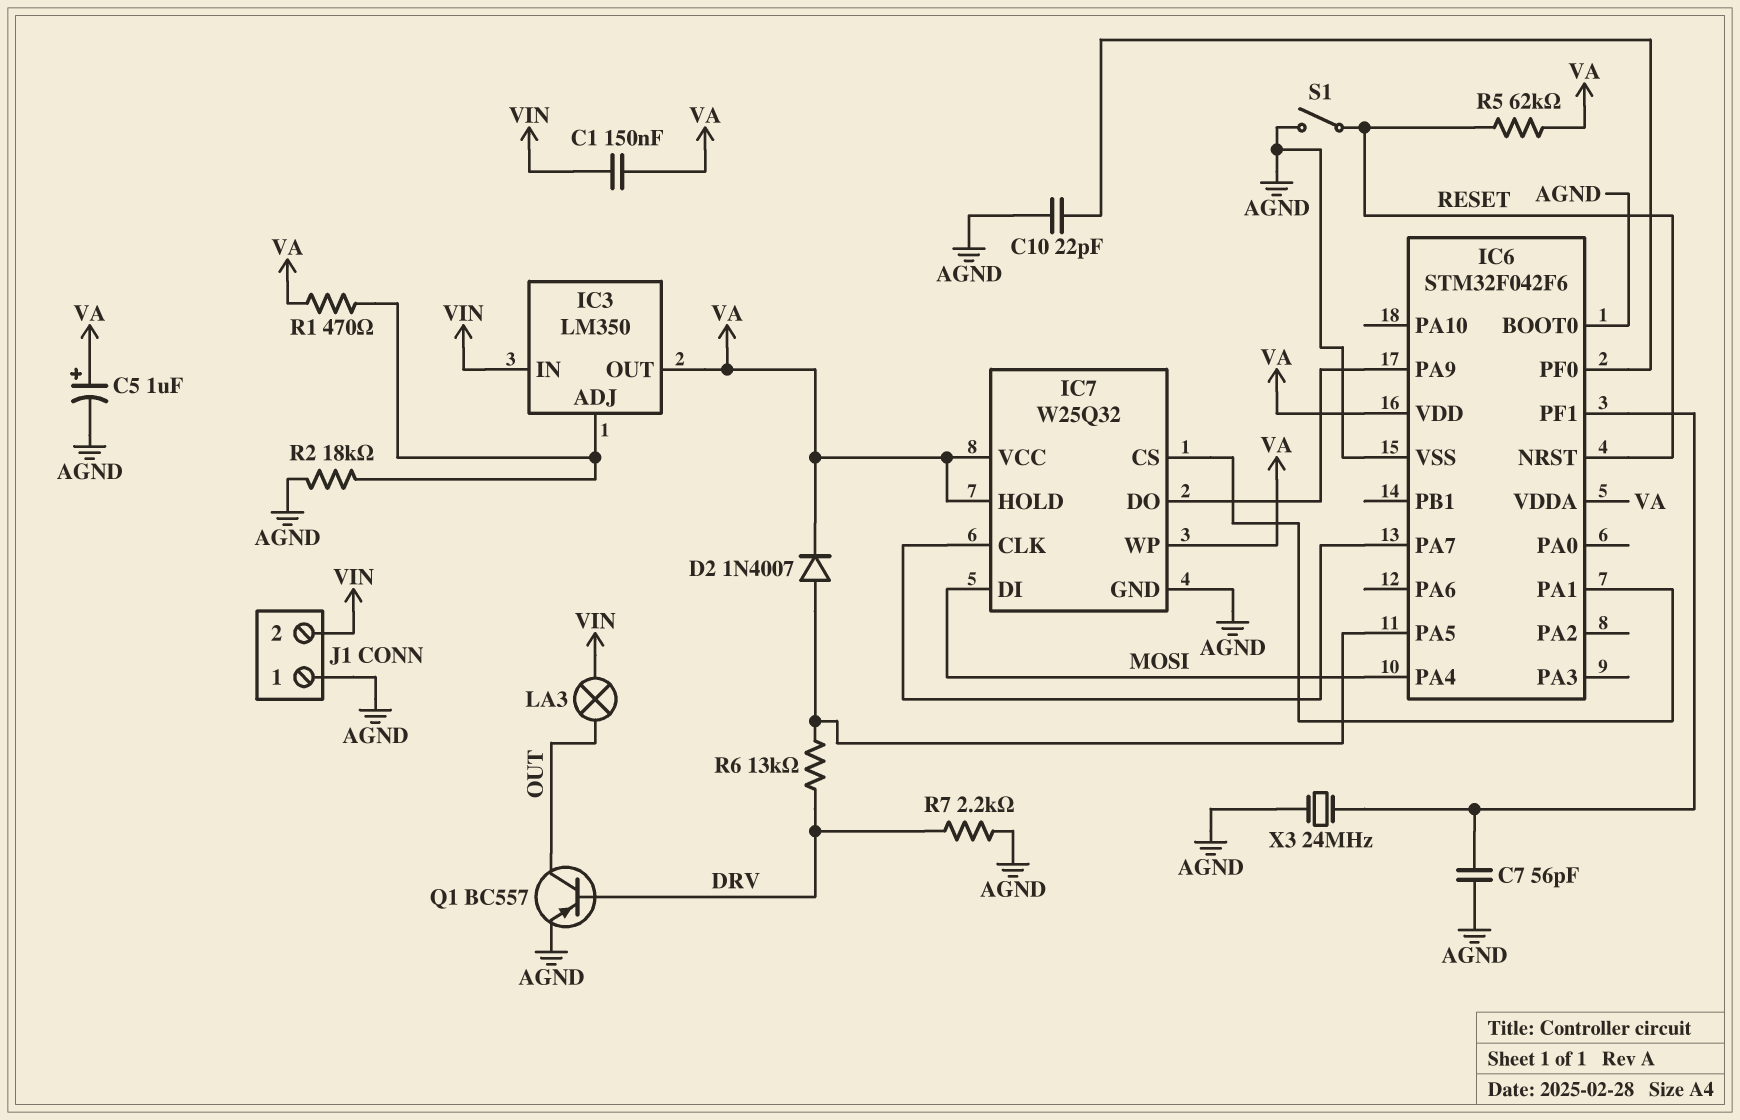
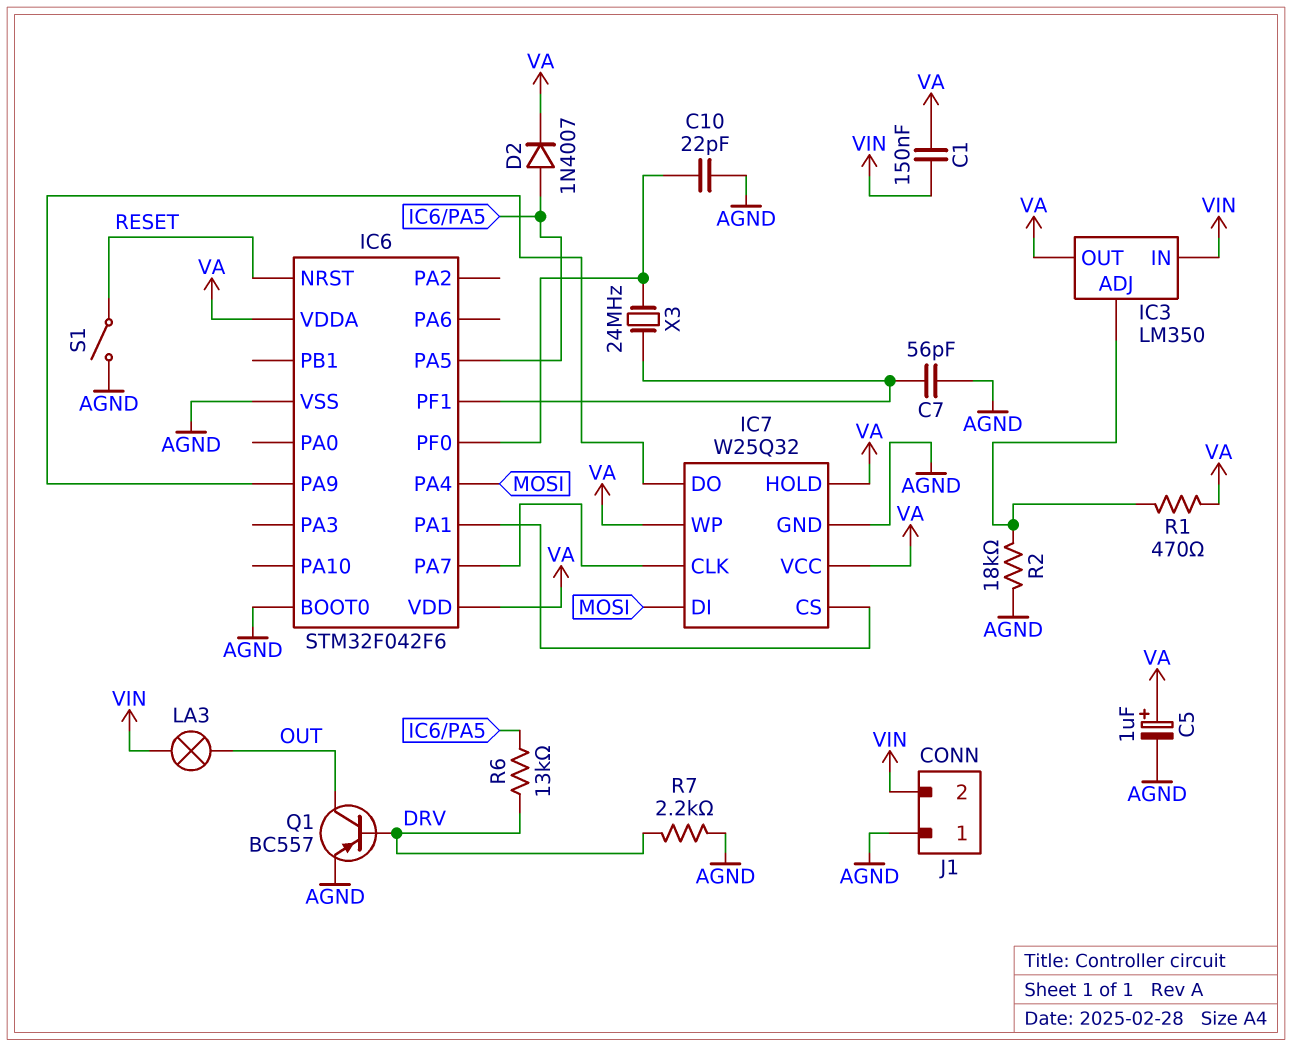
R5: 62k (RESET, VA) -> none
X3: 24MHz (AGND, IC6/PF1) -> 24MHz (IC6/PF0, IC6/PF1)

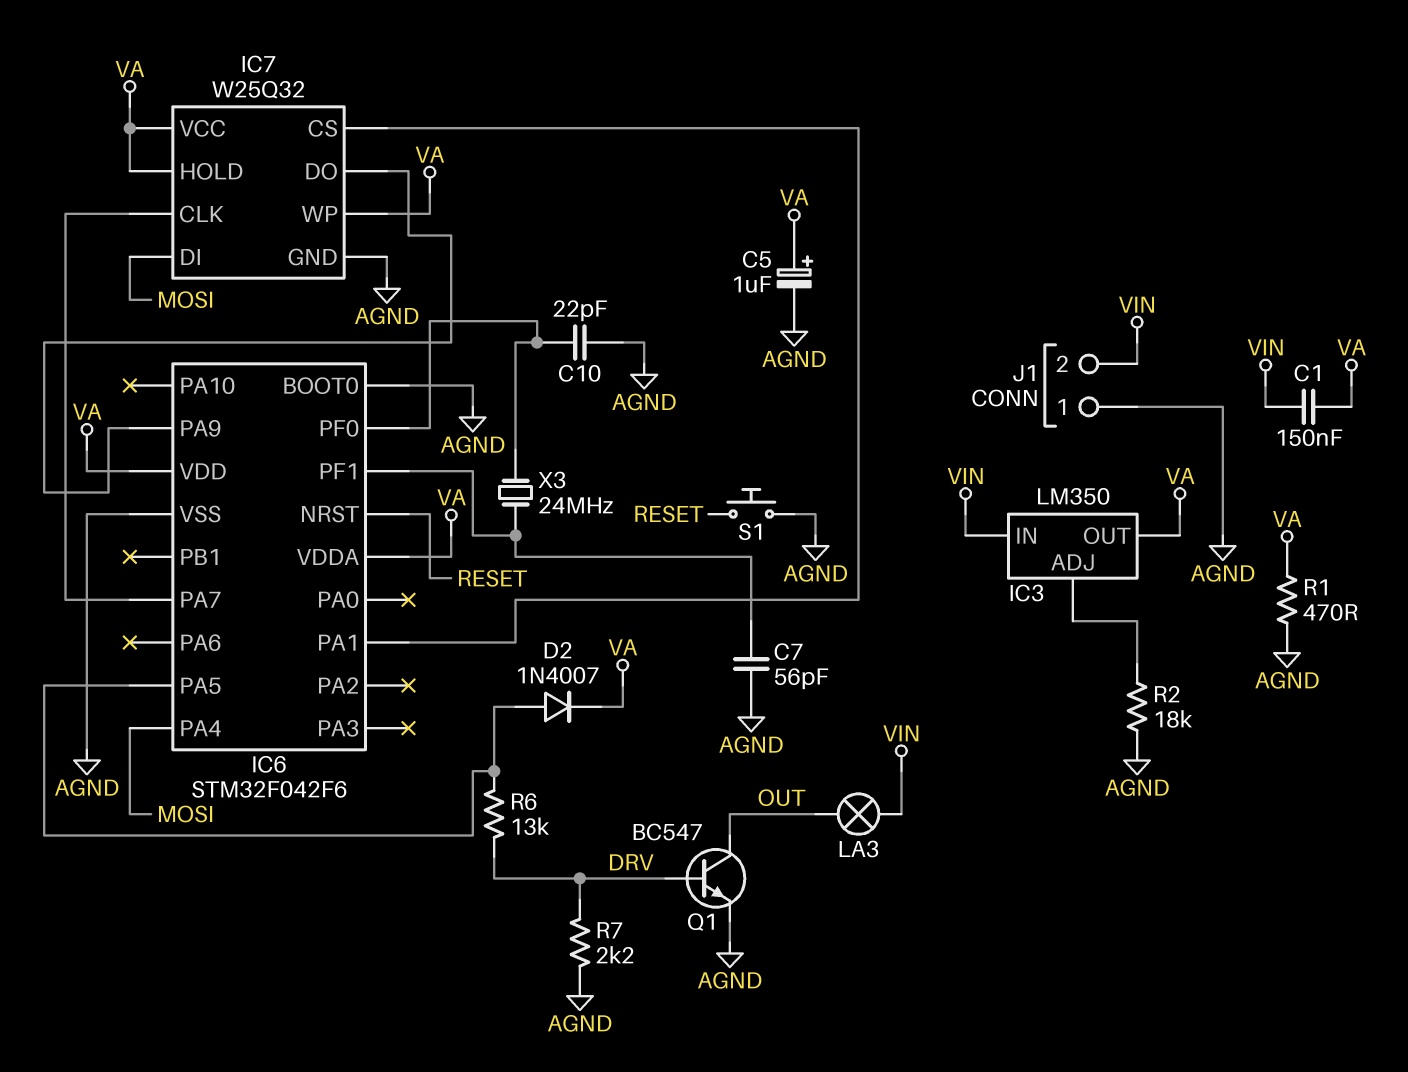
Q1: PNP BC557 (B DRV, C OUT, E AGND) -> NPN BC547 (B DRV, C OUT, E AGND)
R1: 470 (IC3/ADJ, VA) -> 470 (AGND, VA)
S1: switch (AGND, RESET) -> button (AGND, RESET)

